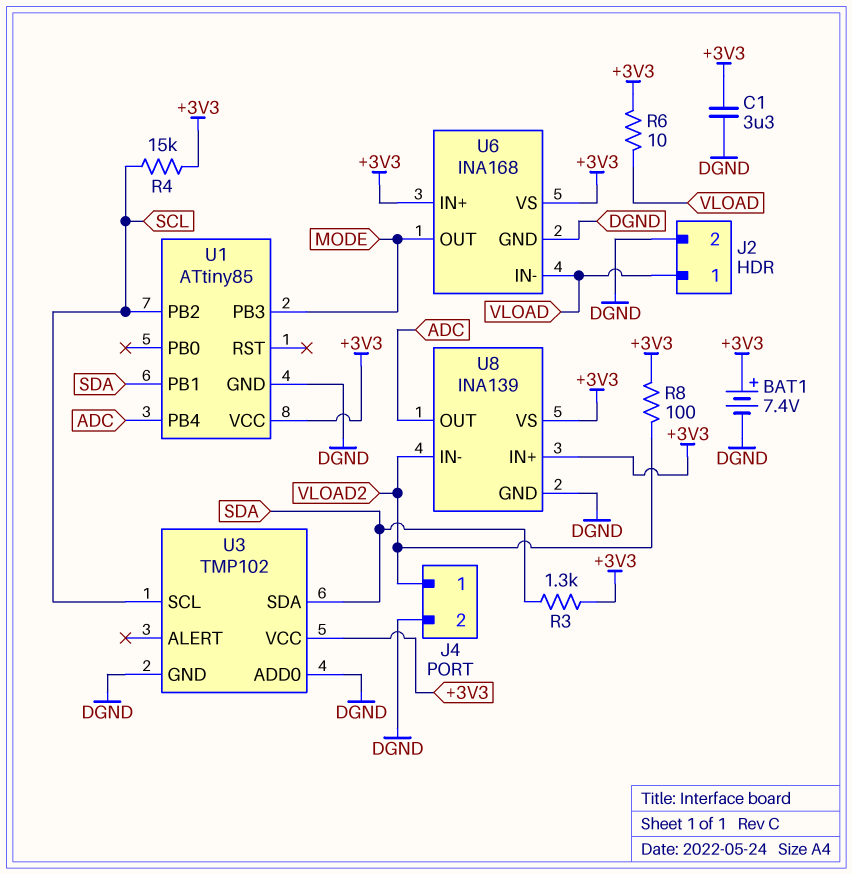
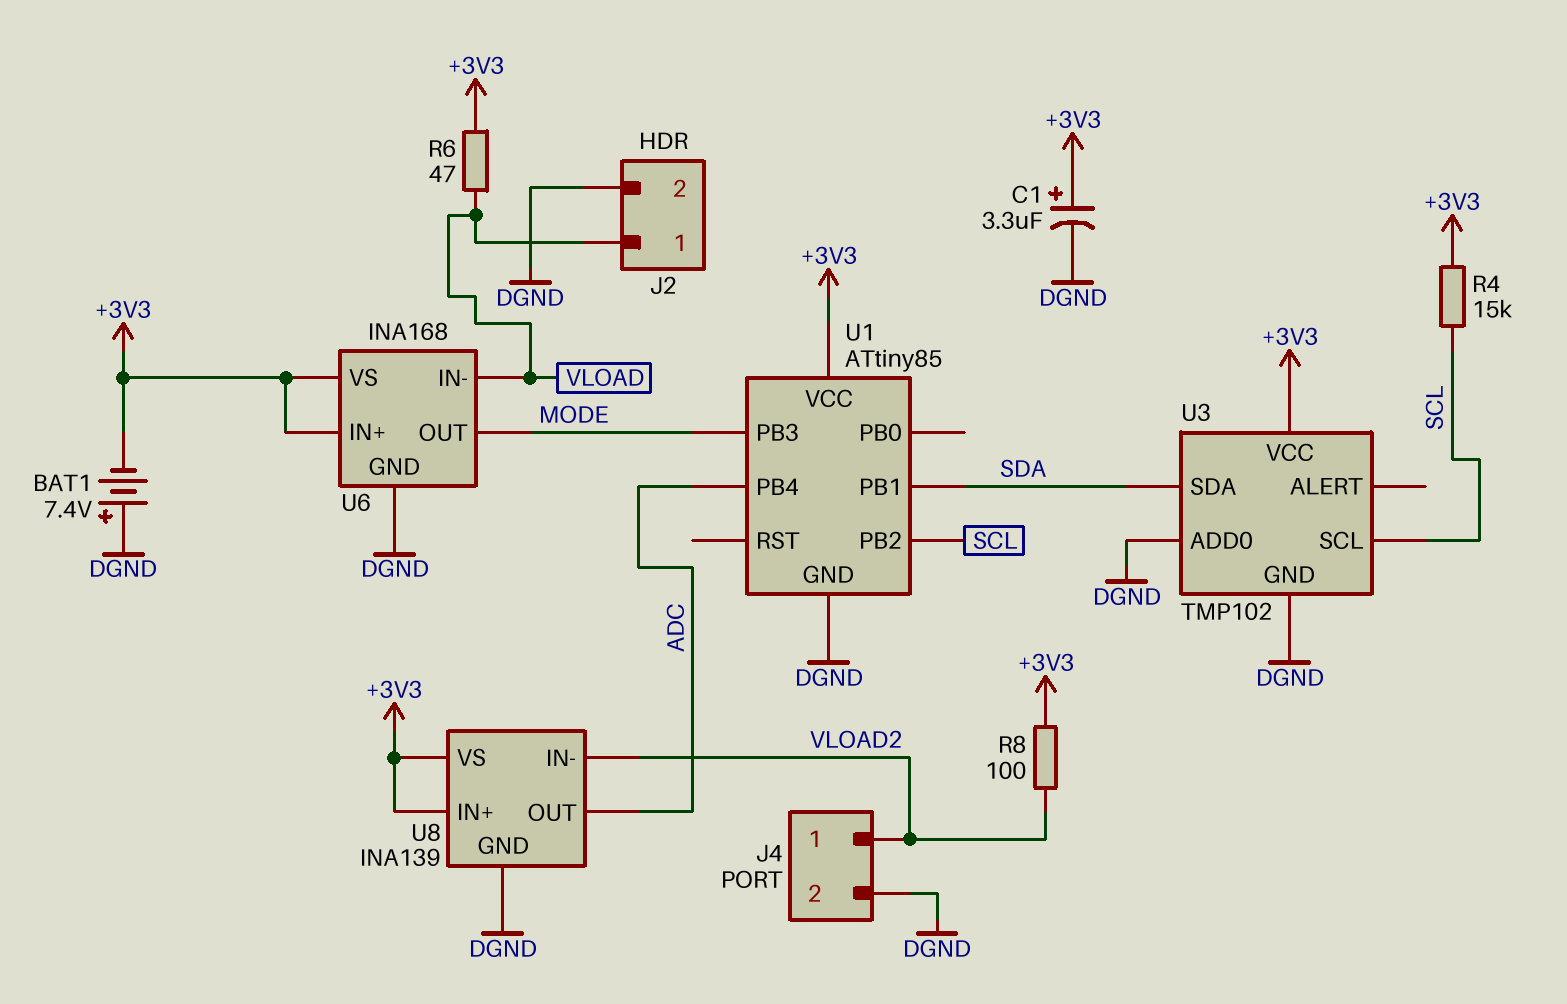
BAT1: 7.4V (plus +3V3, minus DGND) -> 7.4V (plus DGND, minus +3V3)
C1: 3.3uF (+3V3, DGND) -> 3.3uF (plus +3V3, minus DGND)
R3: 1.3k (+3V3, SDA) -> none
R6: 10 (+3V3, VLOAD) -> 47 (+3V3, VLOAD)

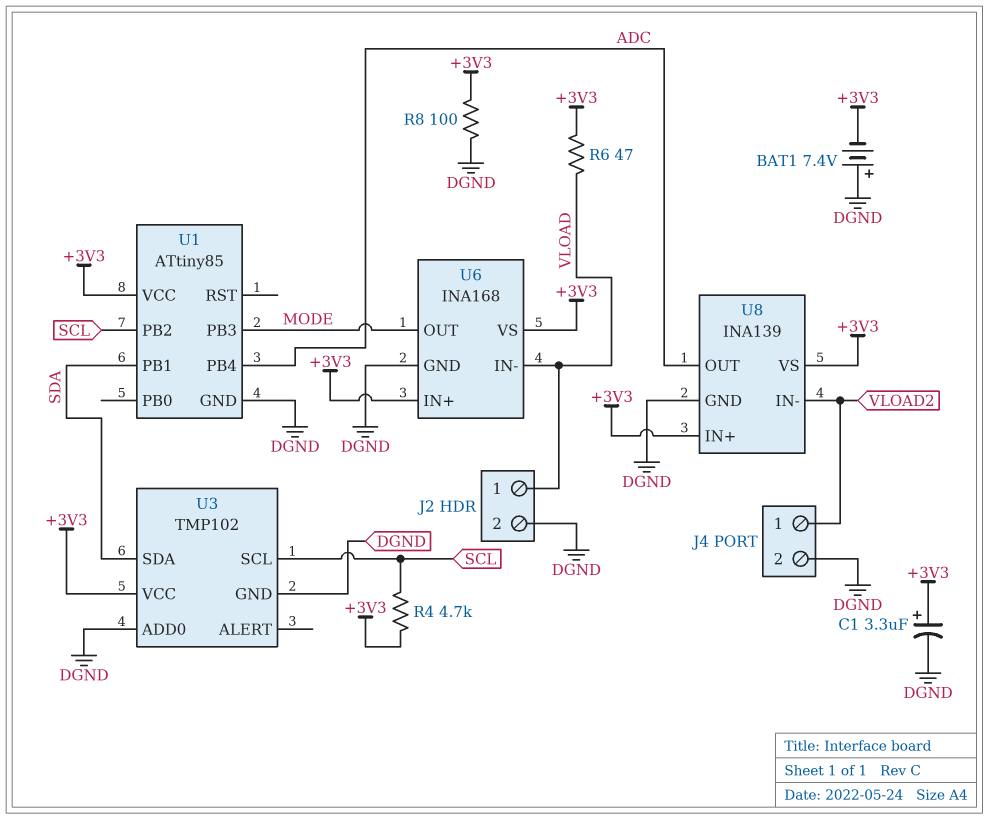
R4: 15k (+3V3, SCL) -> 4.7k (+3V3, SCL)
R8: 100 (+3V3, VLOAD2) -> 100 (+3V3, DGND)

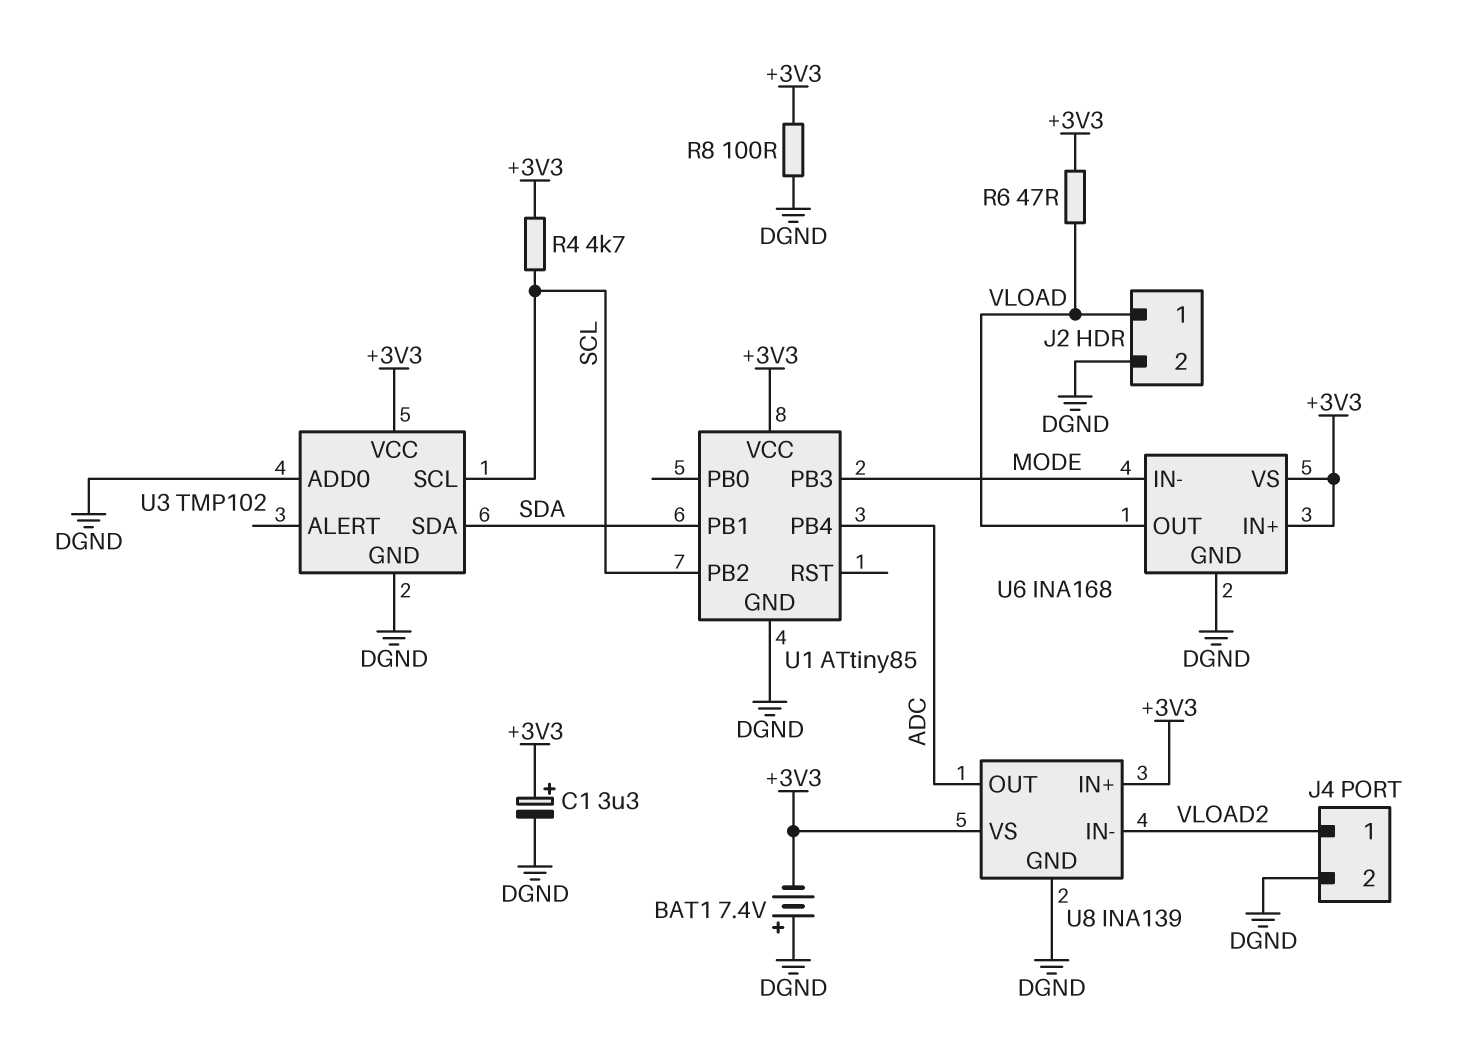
U6 pin IN-: VLOAD -> MODE
U6 pin OUT: MODE -> VLOAD

